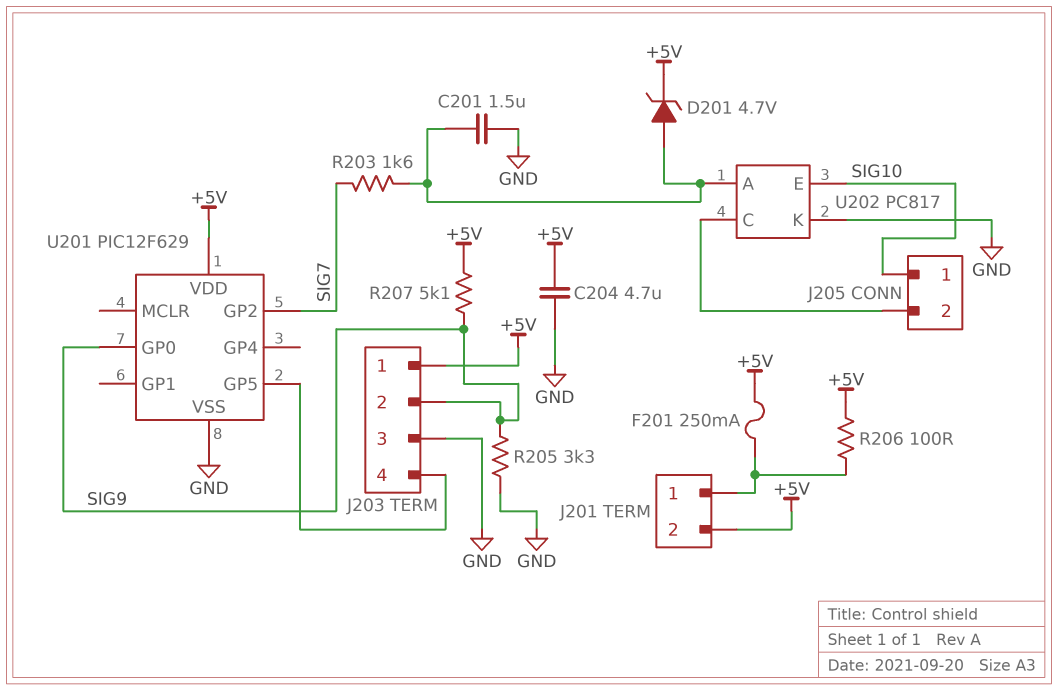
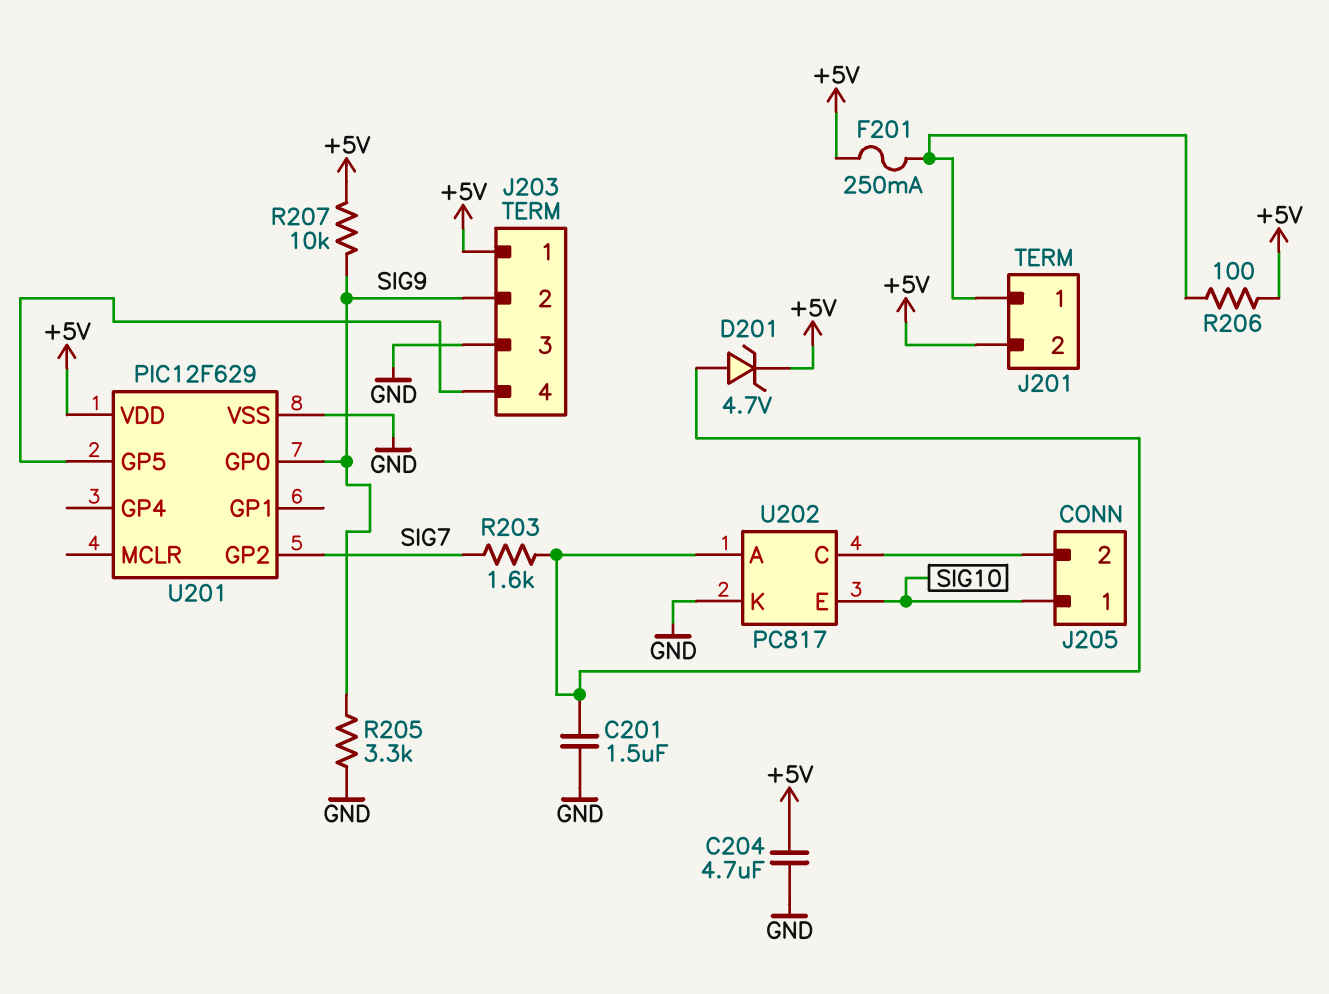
R207: 5.1k (+5V, SIG9) -> 10k (+5V, SIG9)

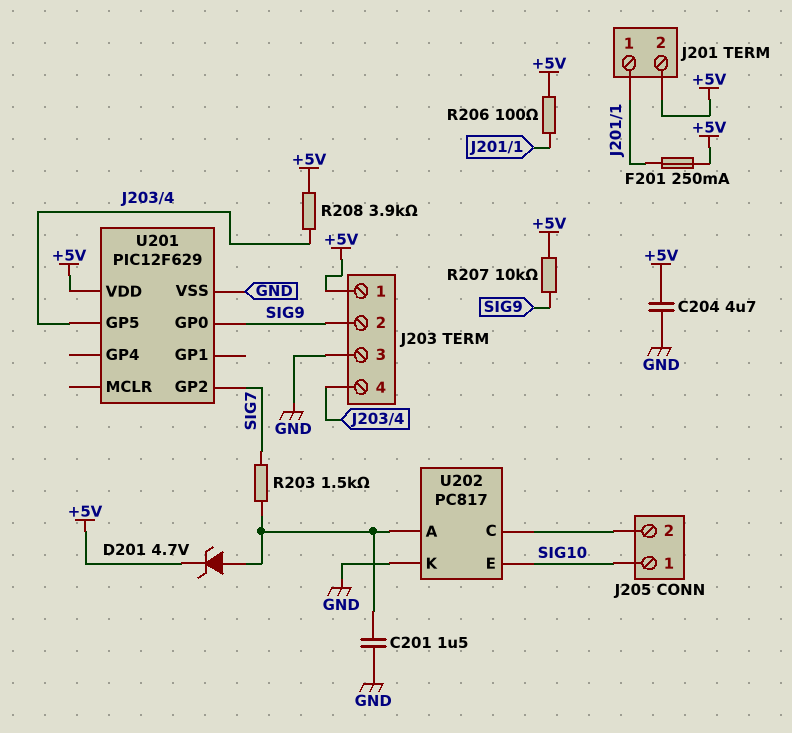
R203: 1.6k (SIG7, U202/A) -> 1.5k (SIG7, U202/A)
R205: 3.3k (GND, SIG9) -> none
R208: none -> 3.9k (+5V, J203/4)

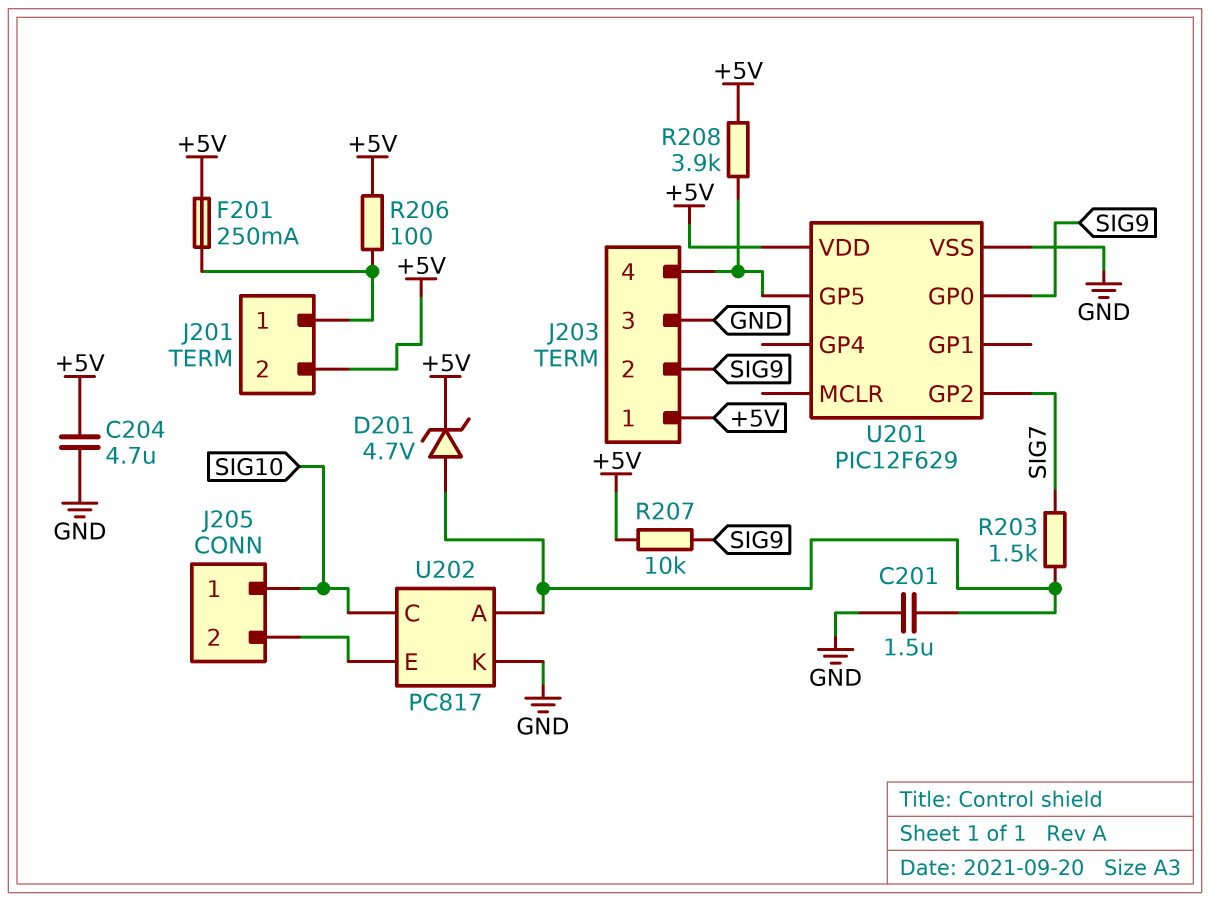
U202 pin C: J205/2 -> SIG10
U202 pin E: SIG10 -> J205/2

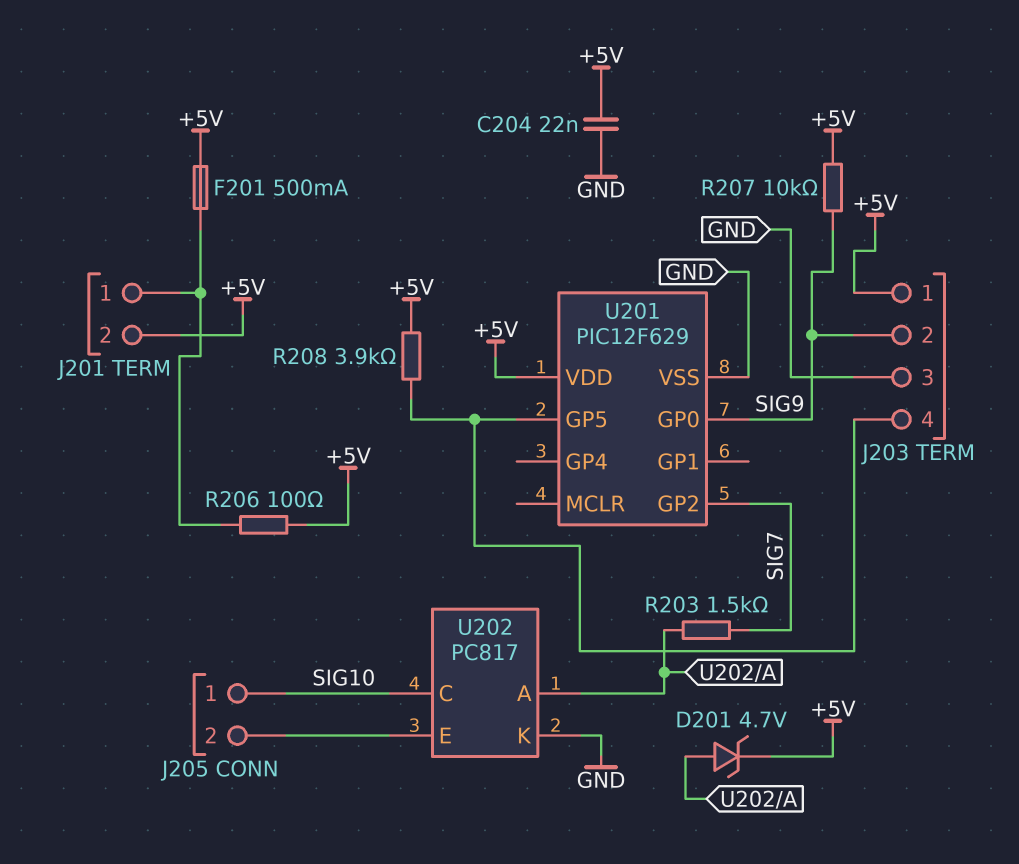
C201: 1.5uF (GND, U202/A) -> none
C204: 4.7uF (+5V, GND) -> 22nF (+5V, GND)
F201: 250mA (+5V, J201/1) -> 500mA (+5V, J201/1)

